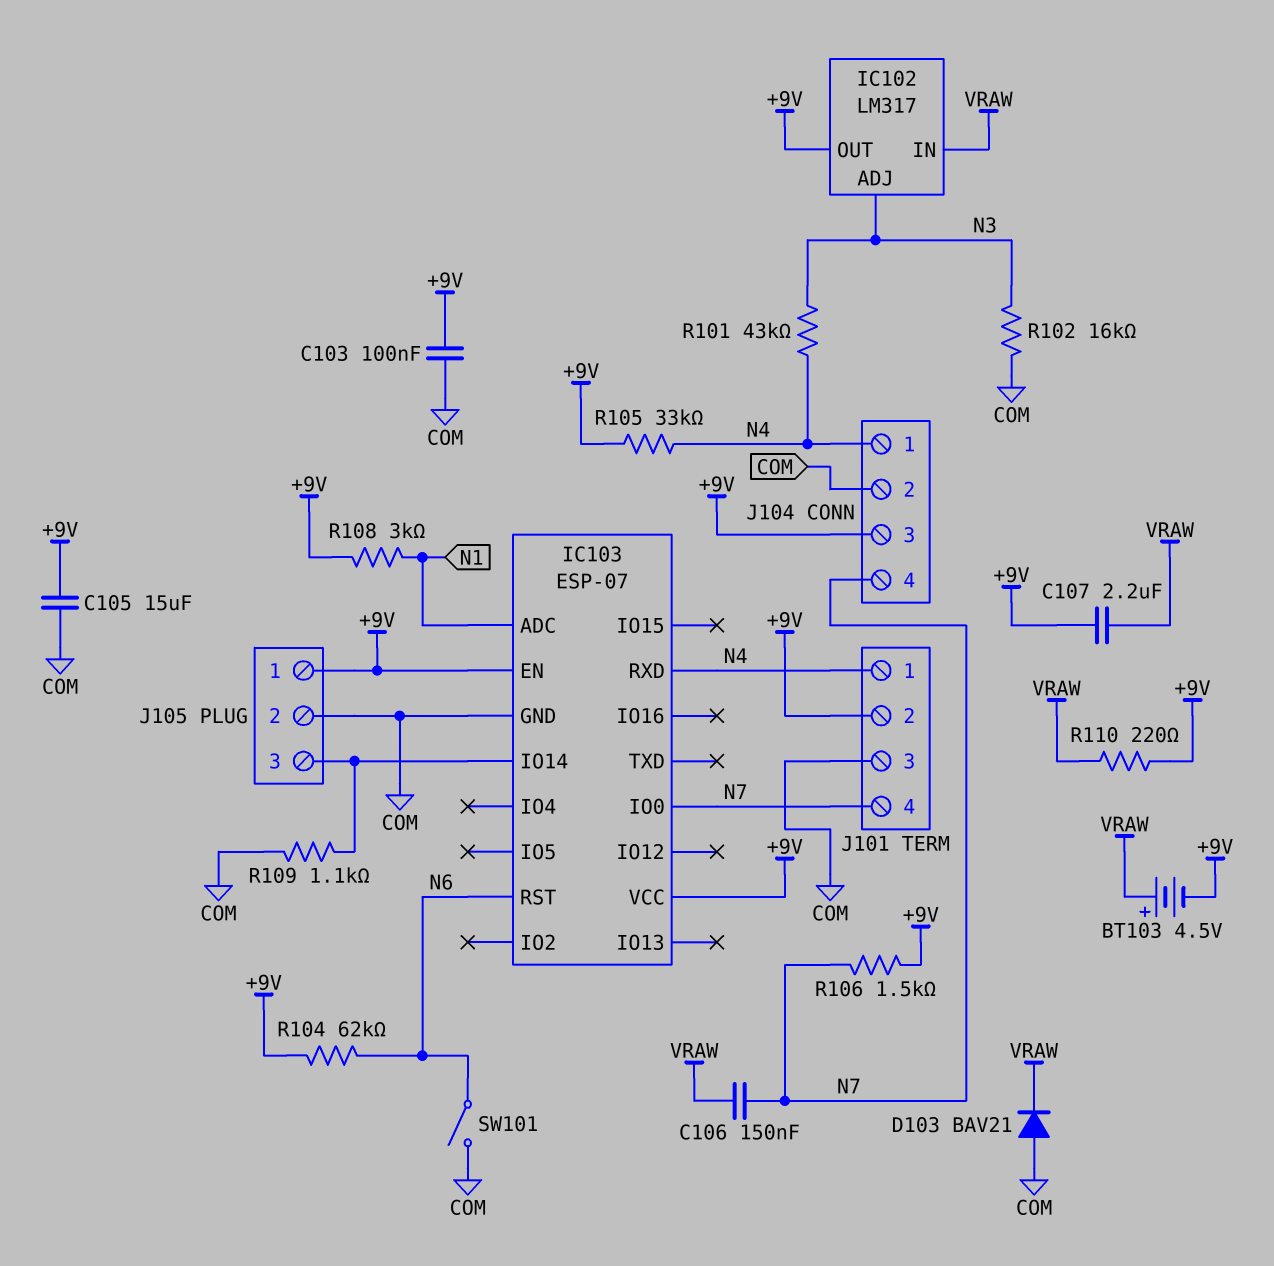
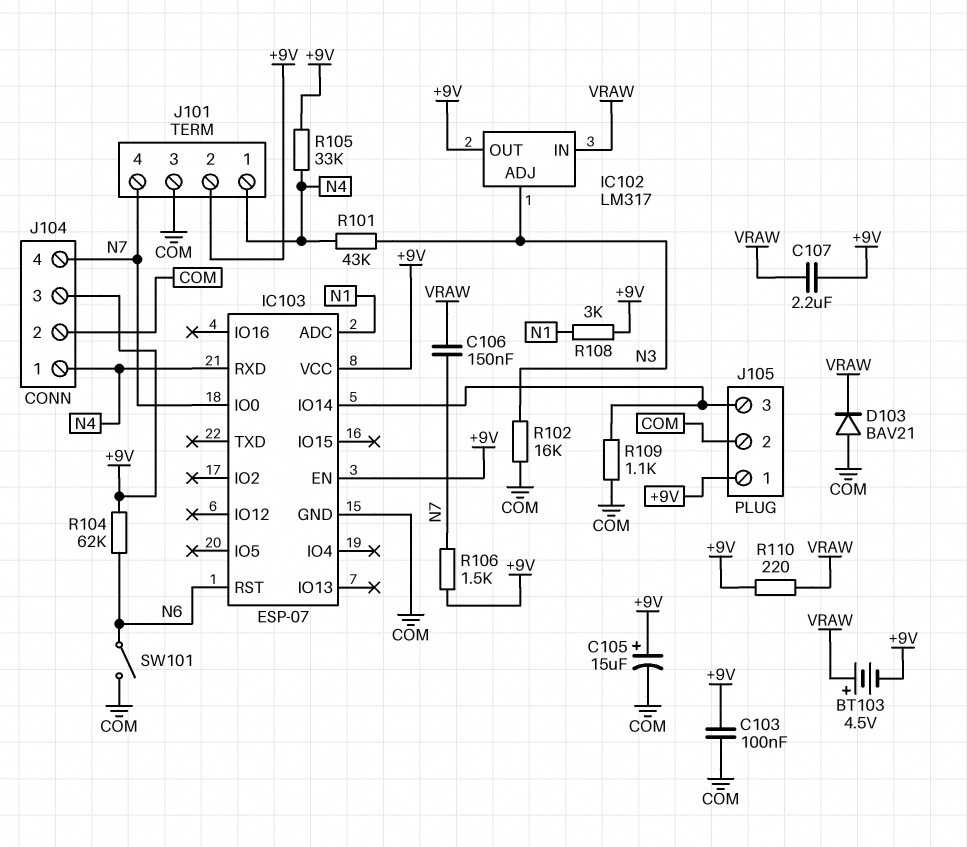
C105: 15uF (+9V, COM) -> 15uF (plus +9V, minus COM)

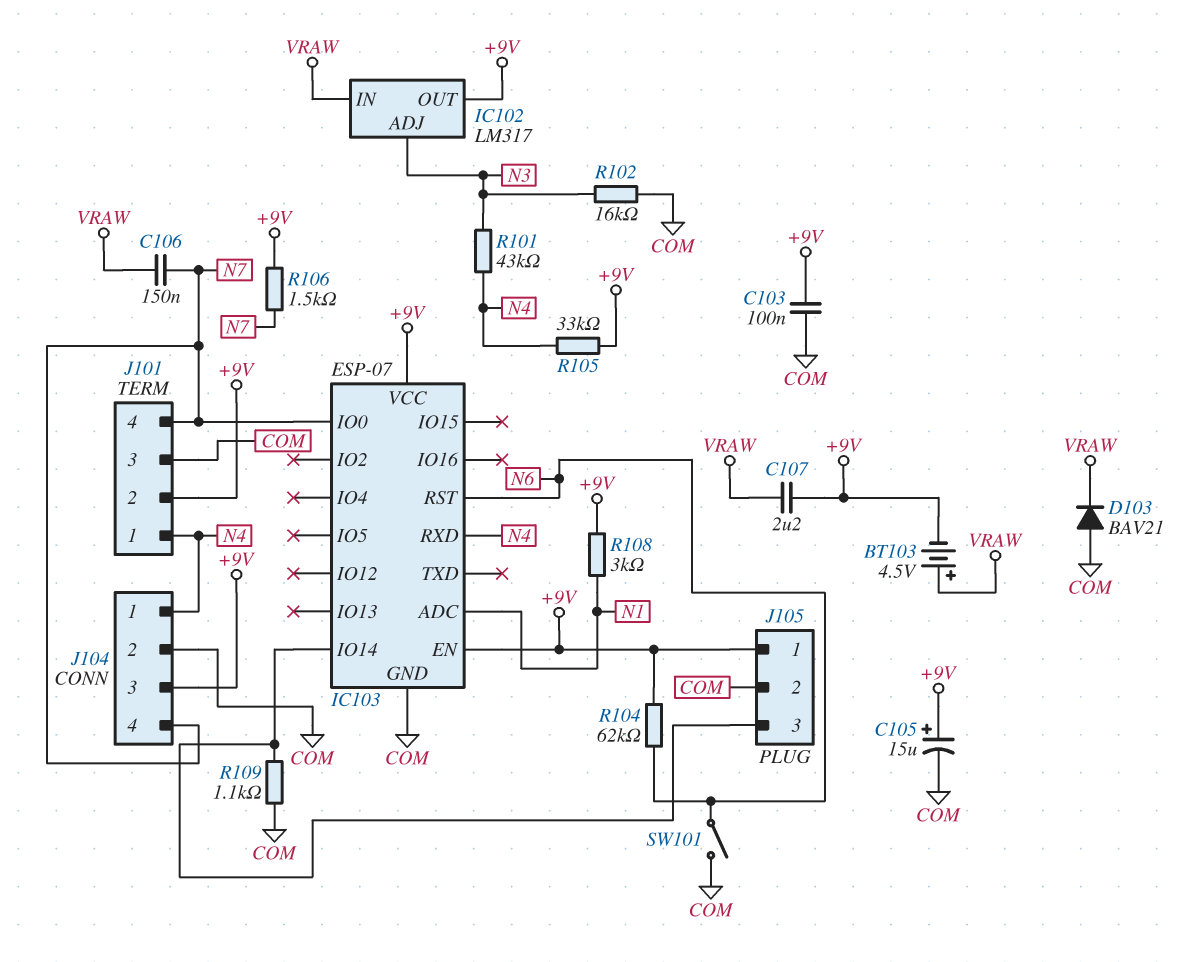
R110: 220 (+9V, VRAW) -> none

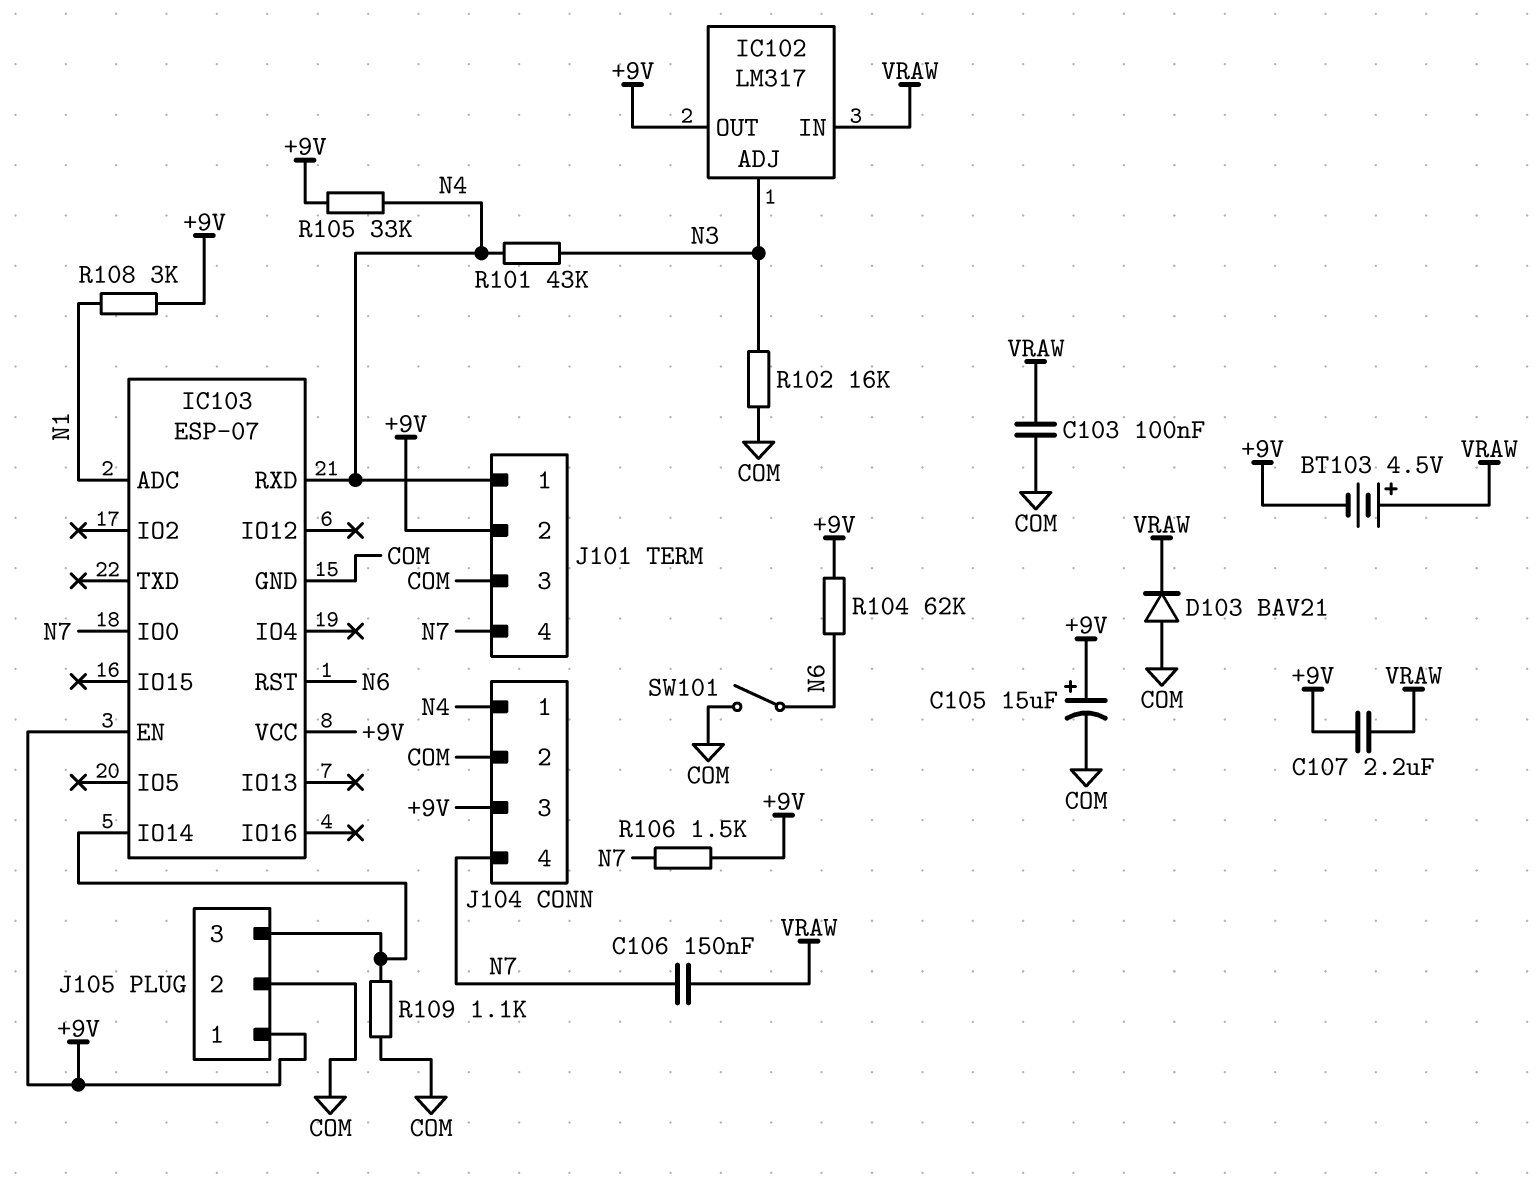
C103: 100nF (+9V, COM) -> 100nF (COM, VRAW)

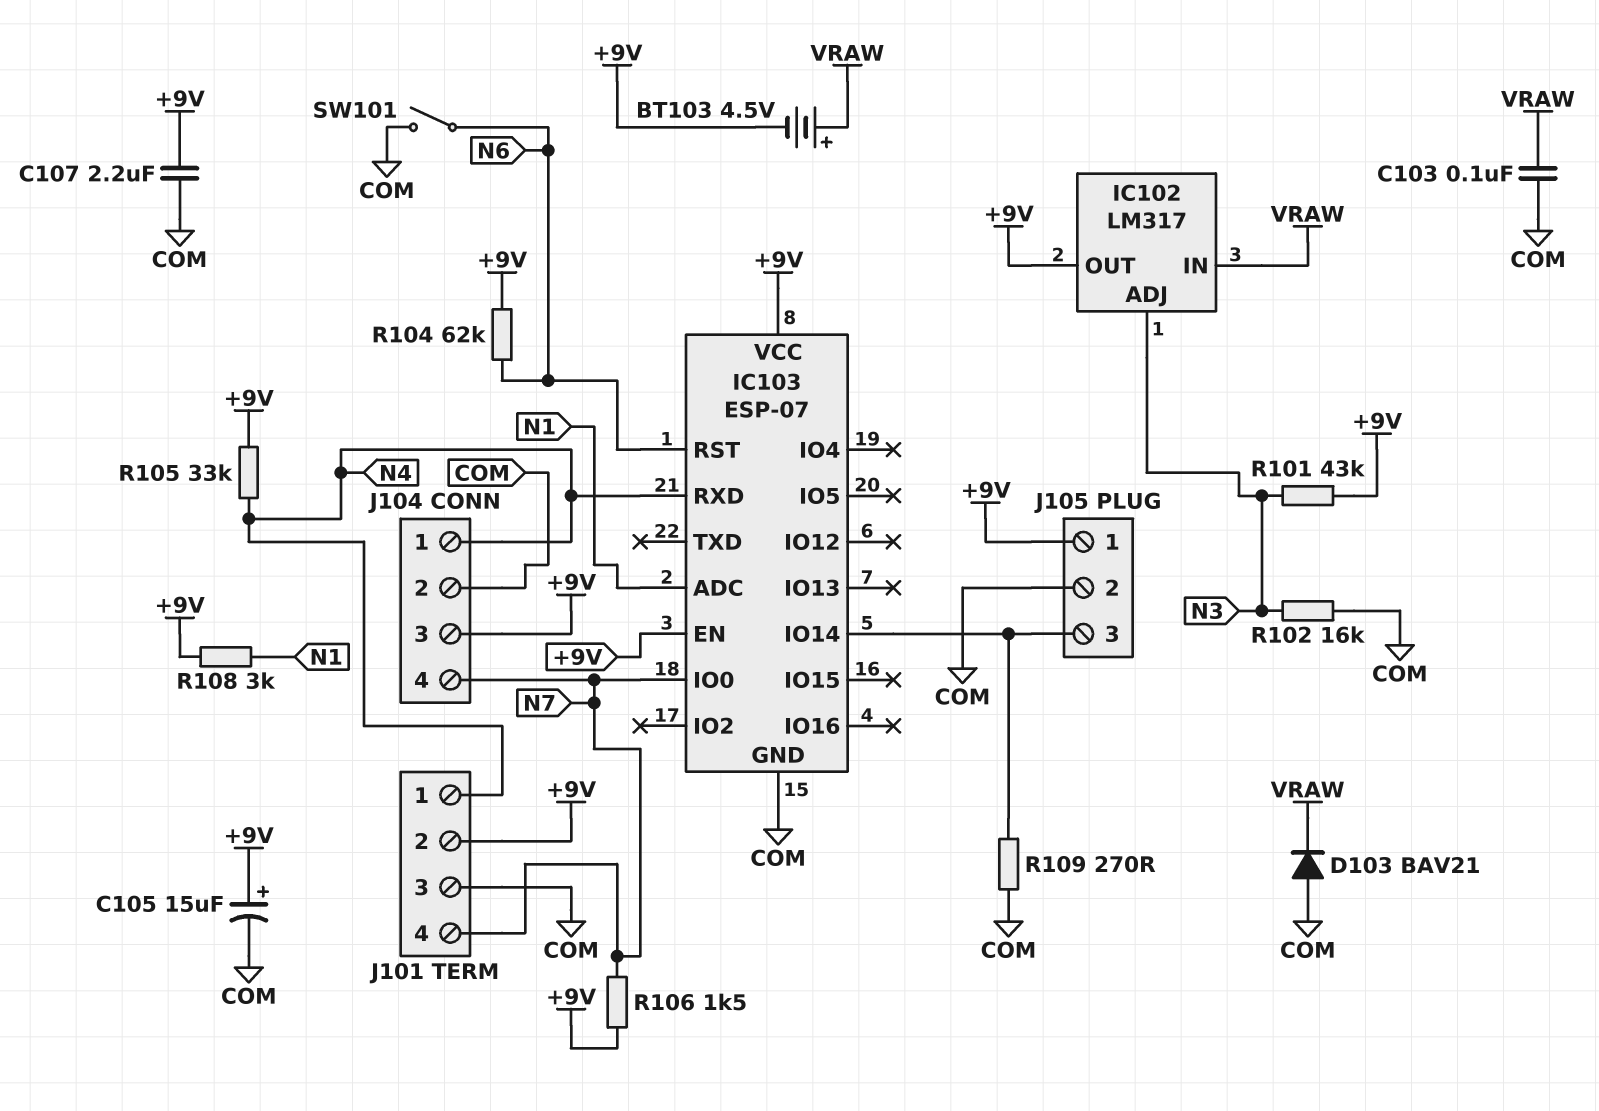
C106: 150nF (N7, VRAW) -> none
C107: 2.2uF (+9V, VRAW) -> 2.2uF (+9V, COM)
R101: 43k (N3, N4) -> 43k (+9V, N3)
R109: 1.1k (COM, IC103/IO14) -> 270 (COM, IC103/IO14)

